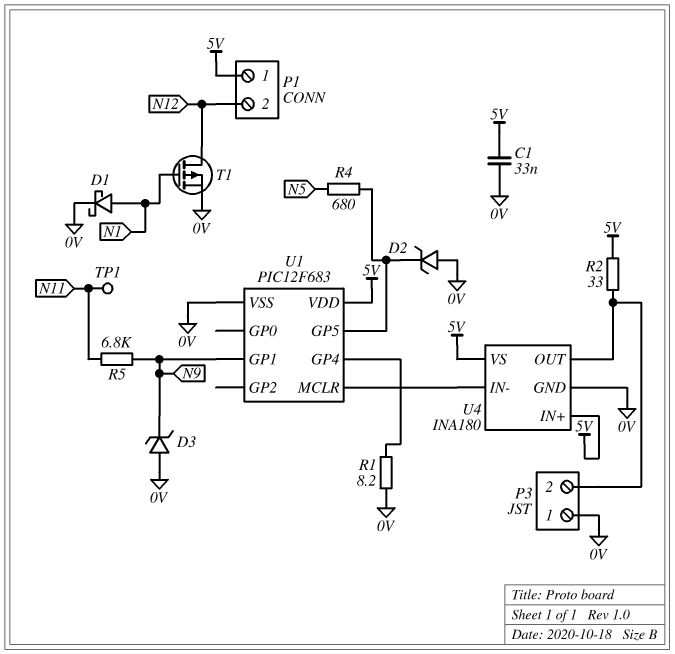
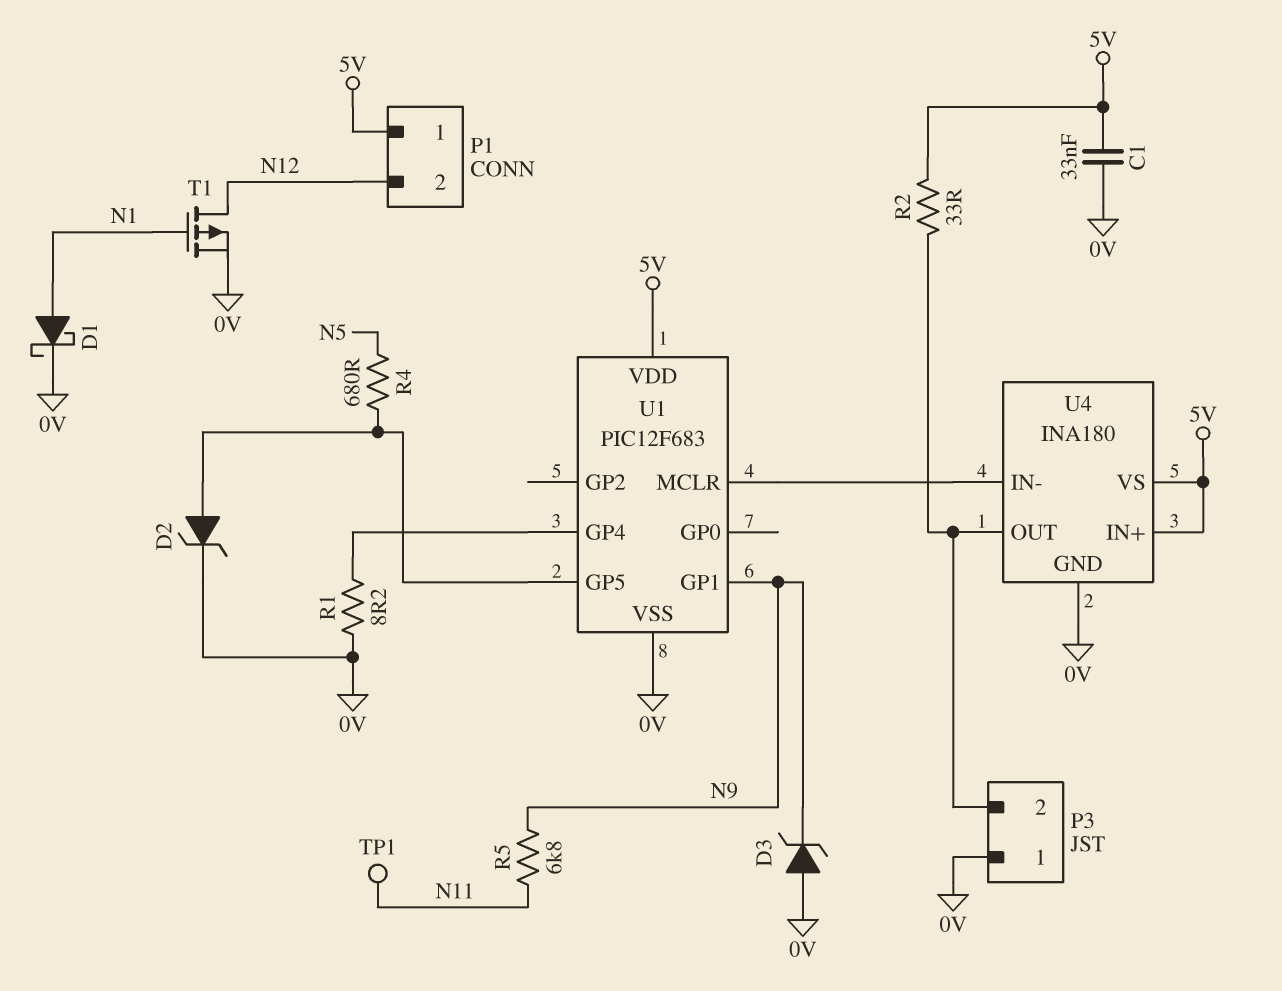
D2: zener (A 0V, K U1/GP5) -> zener (A U1/GP5, K 0V)

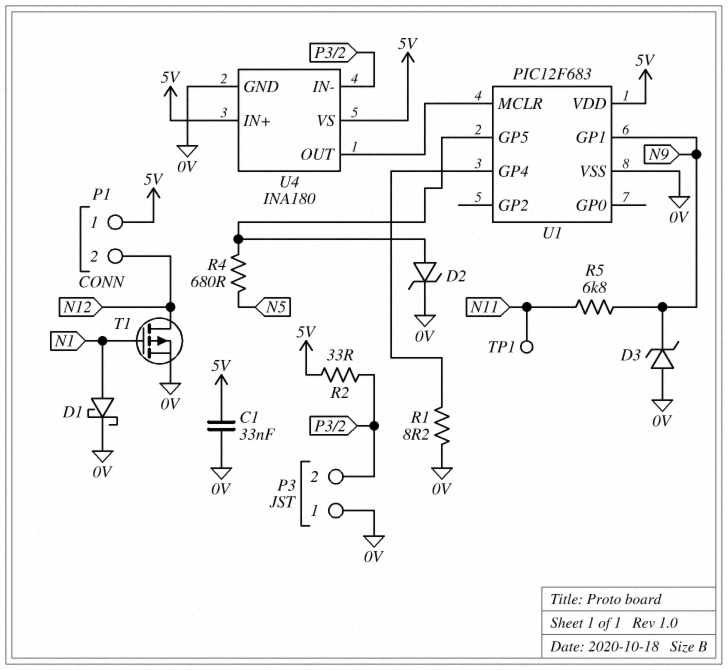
U4 pin IN-: U1/MCLR -> P3/2
U4 pin OUT: P3/2 -> U1/MCLR

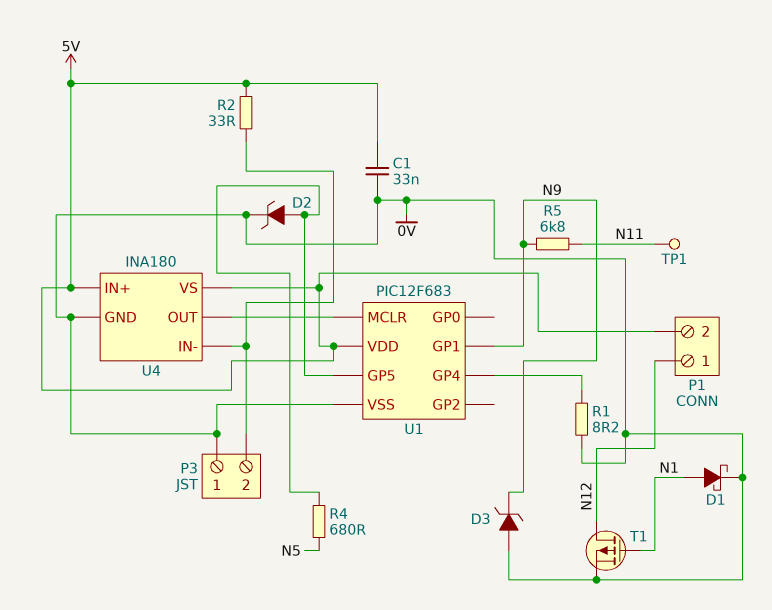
P1 pin 1: 5V -> N12
P1 pin 2: N12 -> 5V

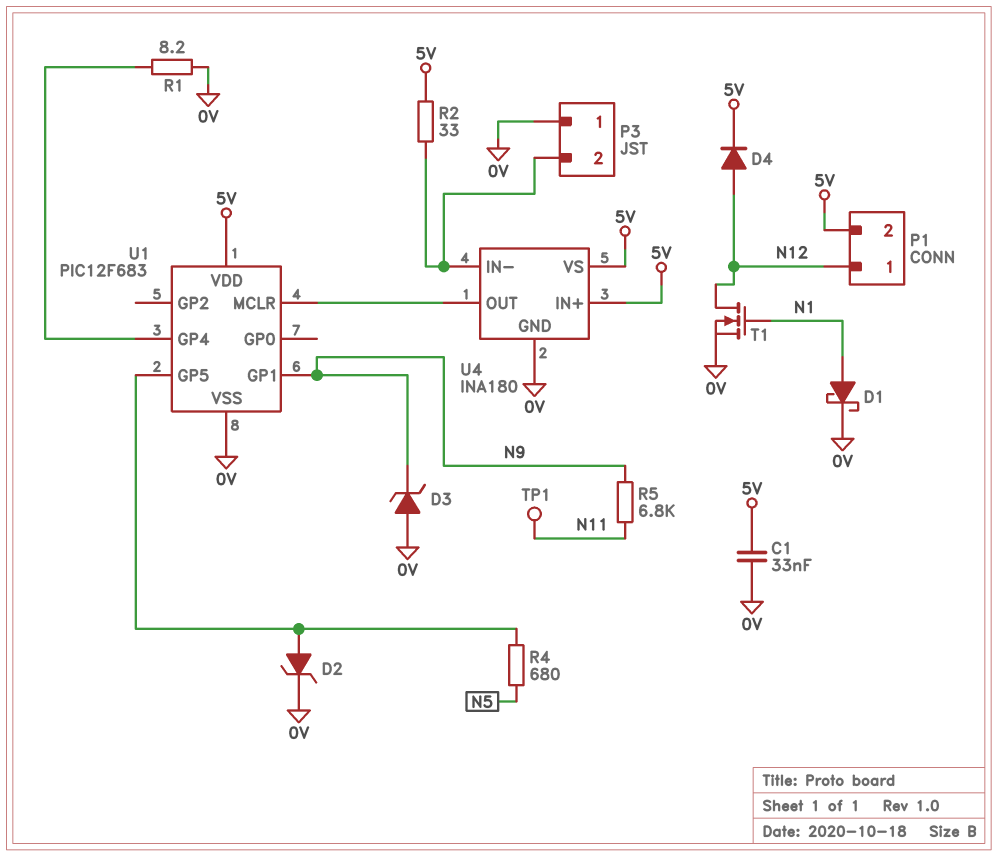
D4: none -> diode (A N12, K 5V)
T1: PMOS (G N1, D N12, S 0V) -> NMOS (G N1, D N12, S 0V)

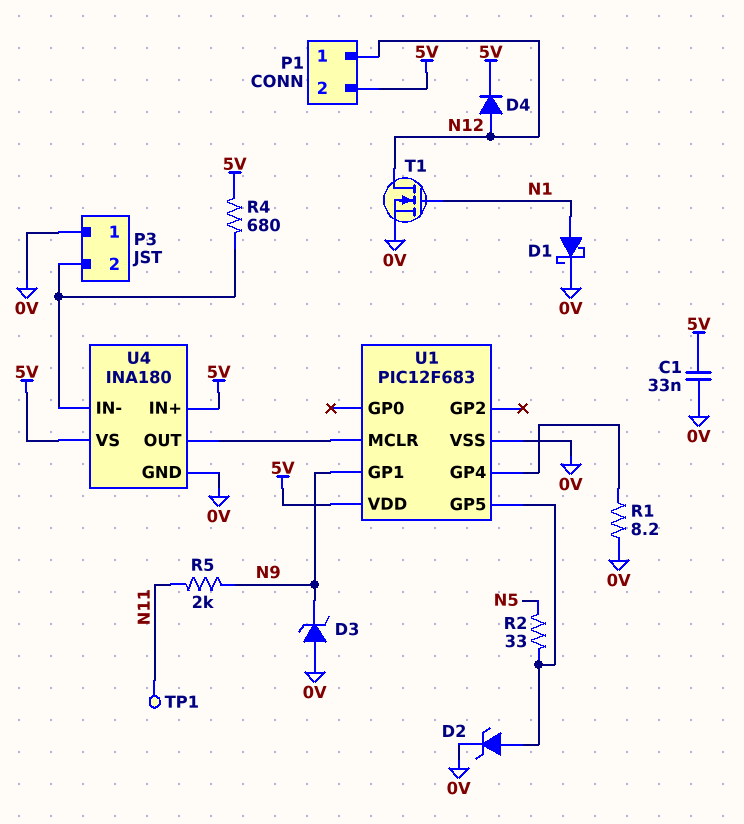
R2: 33 (5V, P3/2) -> 33 (N5, U1/GP5)
R4: 680 (N5, U1/GP5) -> 680 (5V, P3/2)
R5: 6.8k (N9, N11) -> 2k (N9, N11)

